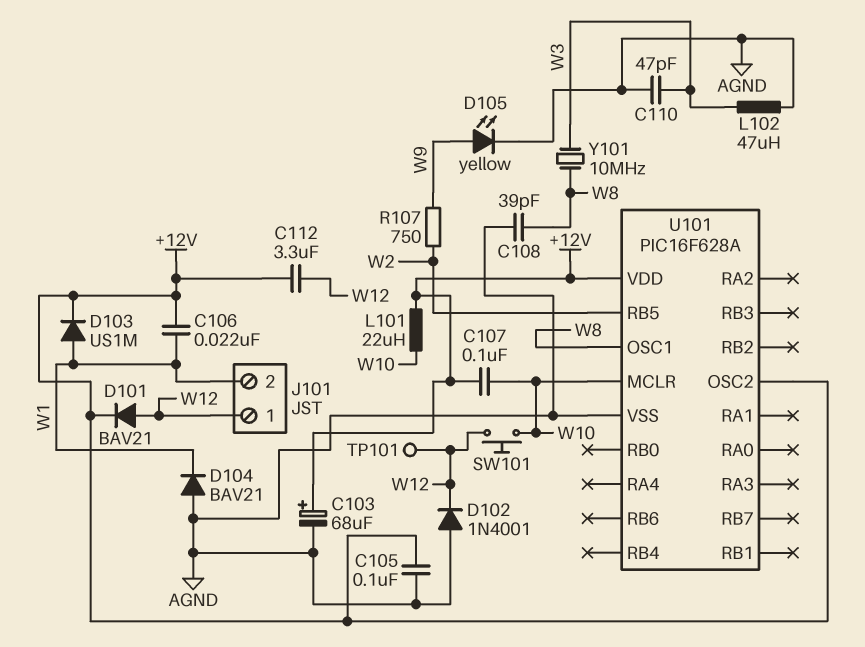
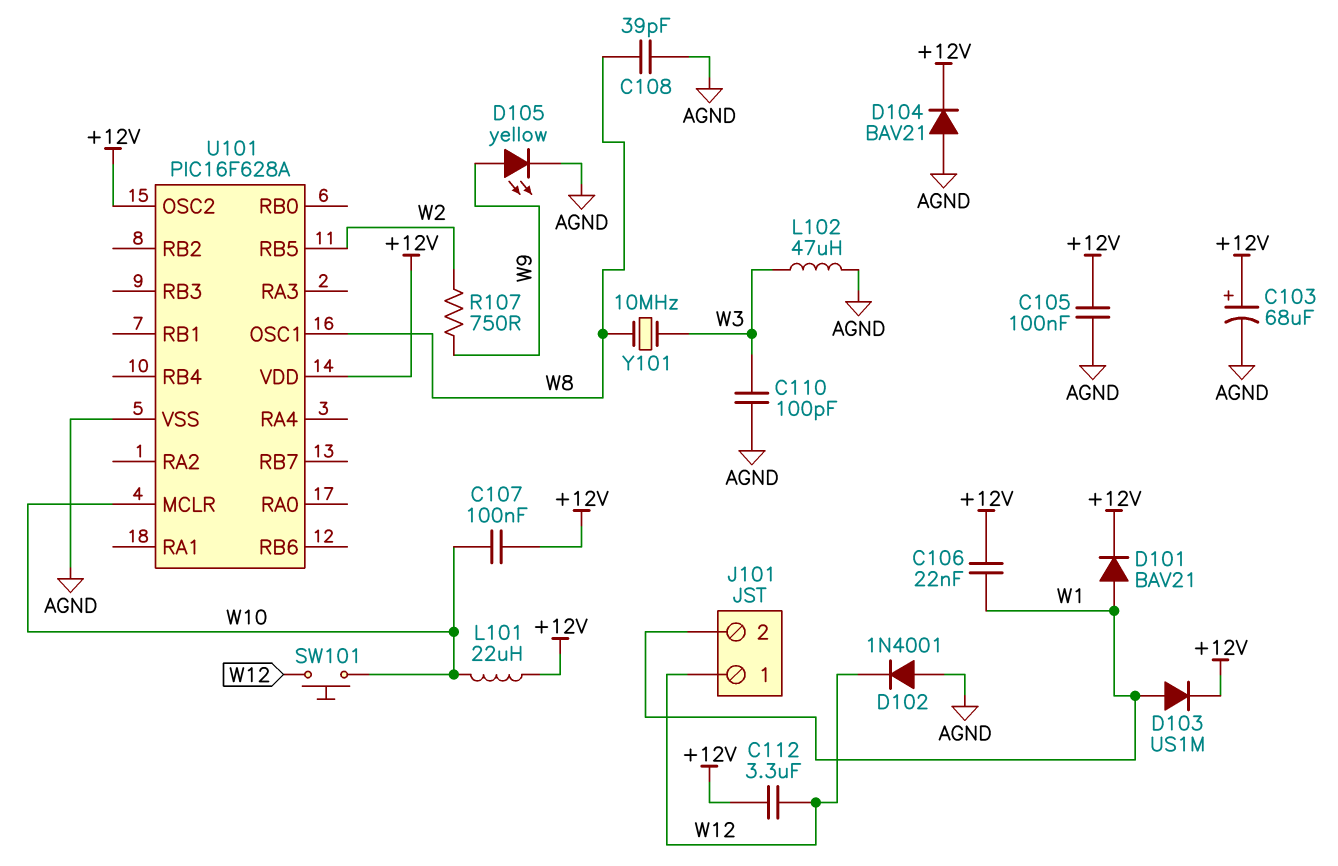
C110: 47pF (AGND, W3) -> 100pF (AGND, W3)
D101: diode BAV21 (A W12, K +12V) -> diode BAV21 (A W1, K +12V)
D104: diode BAV21 (A AGND, K W1) -> diode BAV21 (A AGND, K +12V)
TP101: test point (W12) -> none

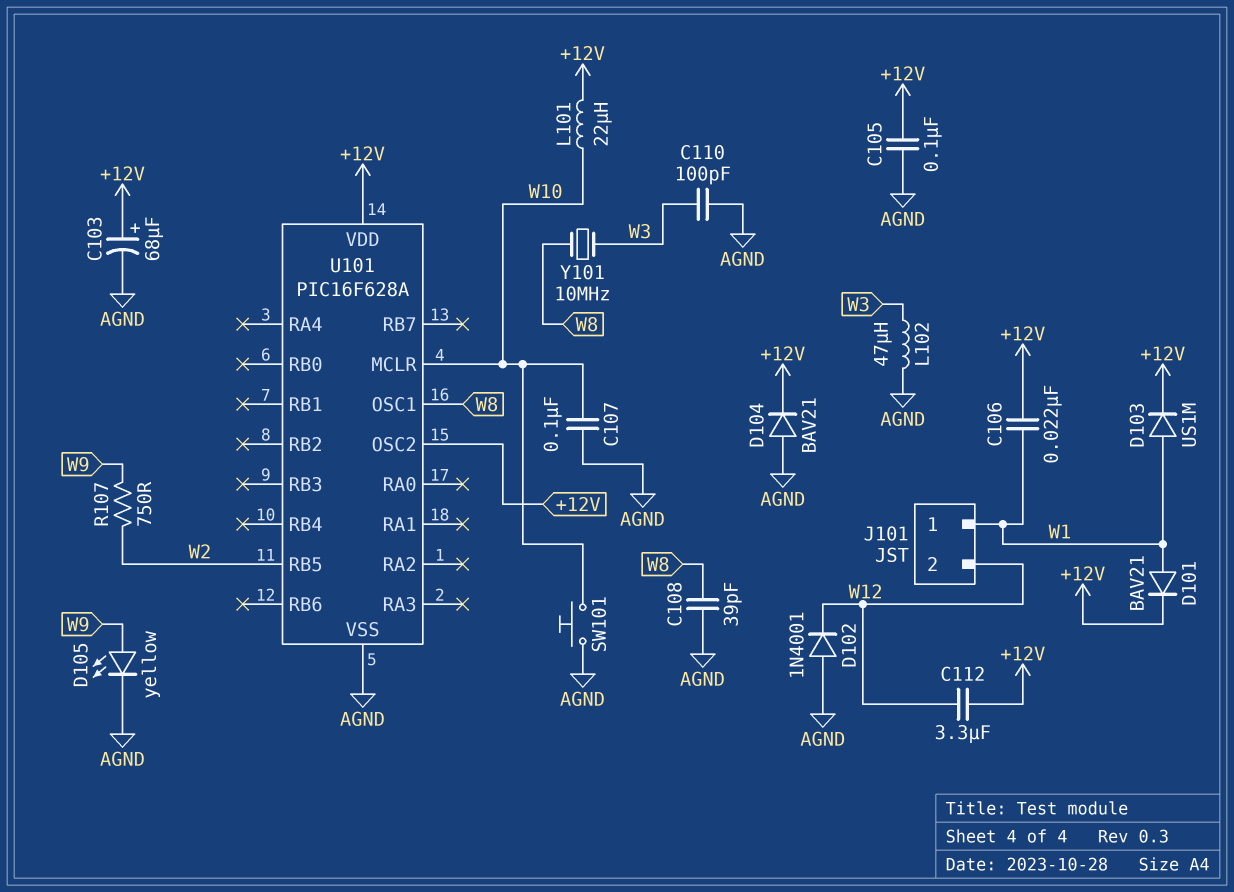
C107: 100nF (+12V, W10) -> 100nF (AGND, W10)
J101 pin 1: W12 -> W1
J101 pin 2: W1 -> W12
SW101: button (W10, W12) -> button (AGND, W10)

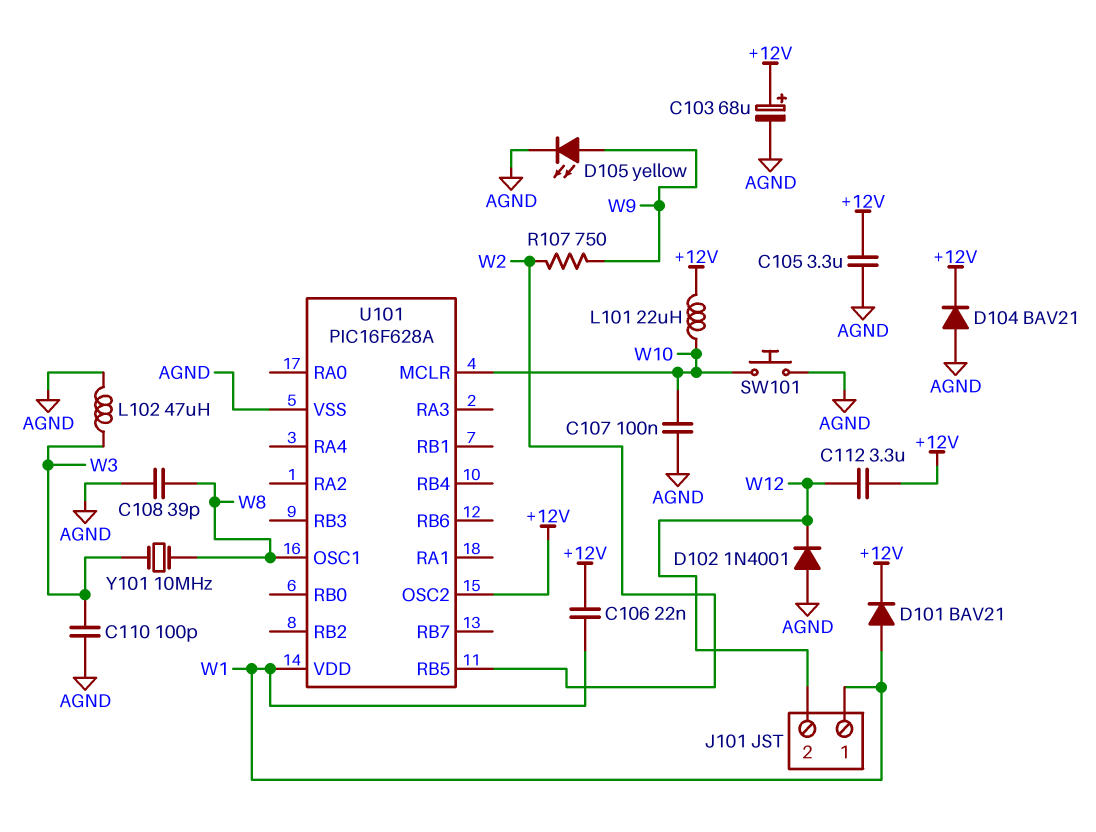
C105: 100nF (+12V, AGND) -> 3.3uF (+12V, AGND)
D103: diode US1M (A W1, K +12V) -> none
U101 pin VDD: +12V -> W1

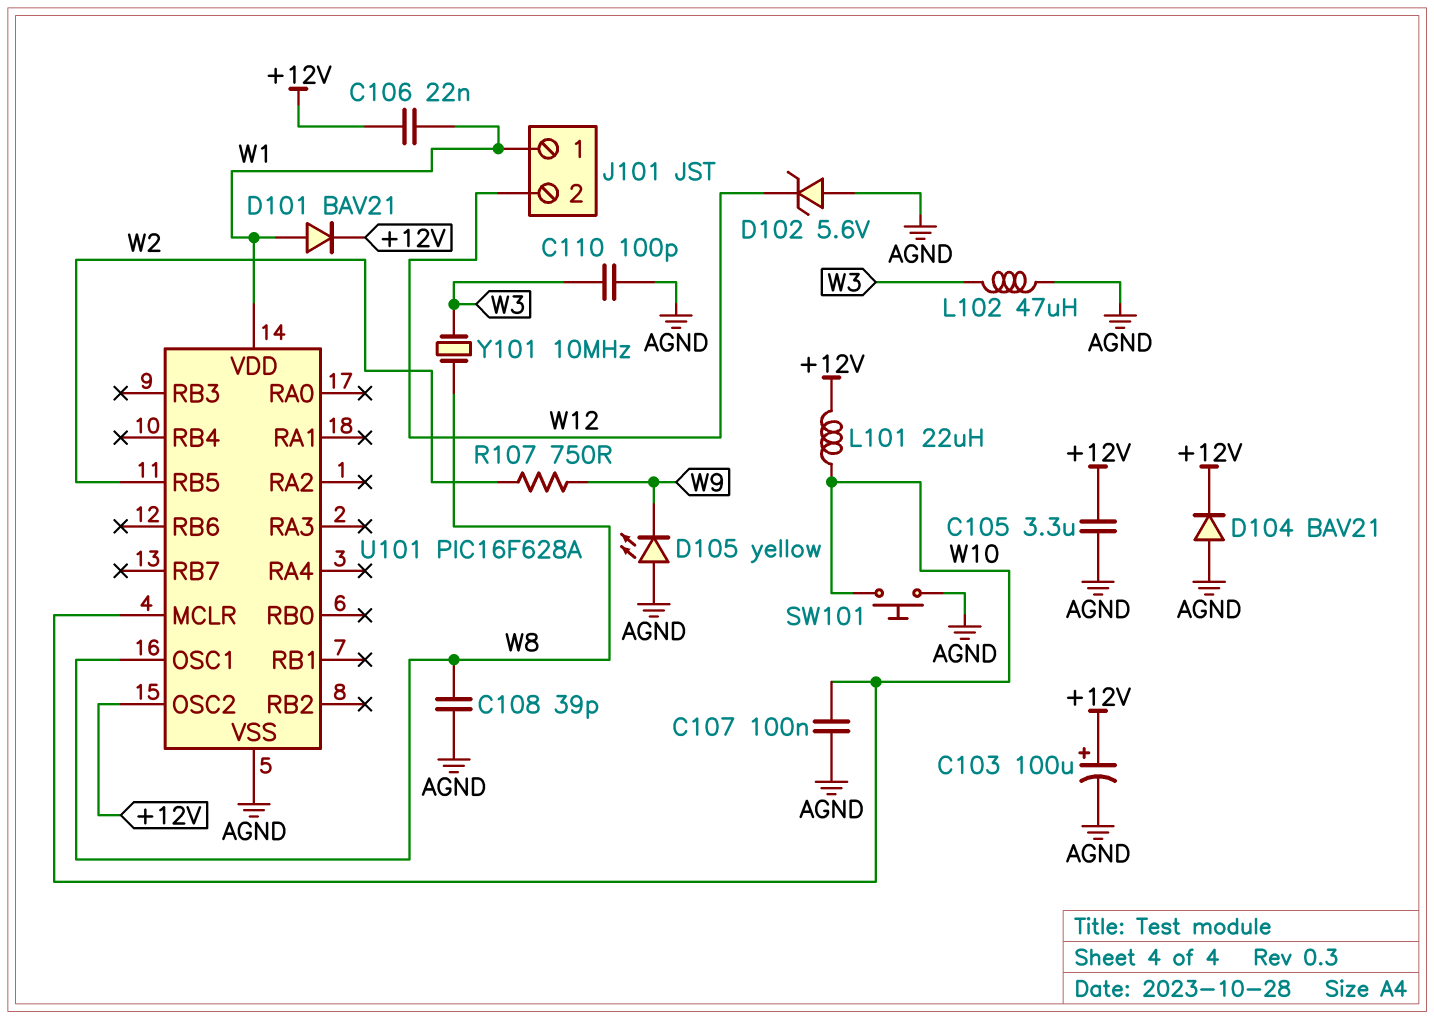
C103: 68uF (plus +12V, minus AGND) -> 100uF (plus +12V, minus AGND)
C112: 3.3uF (+12V, W12) -> none
D102: diode 1N4001 (A AGND, K W12) -> zener 5.6V (A AGND, K W12)
D105: LED yellow (A W9, K AGND) -> LED yellow (A AGND, K W9)

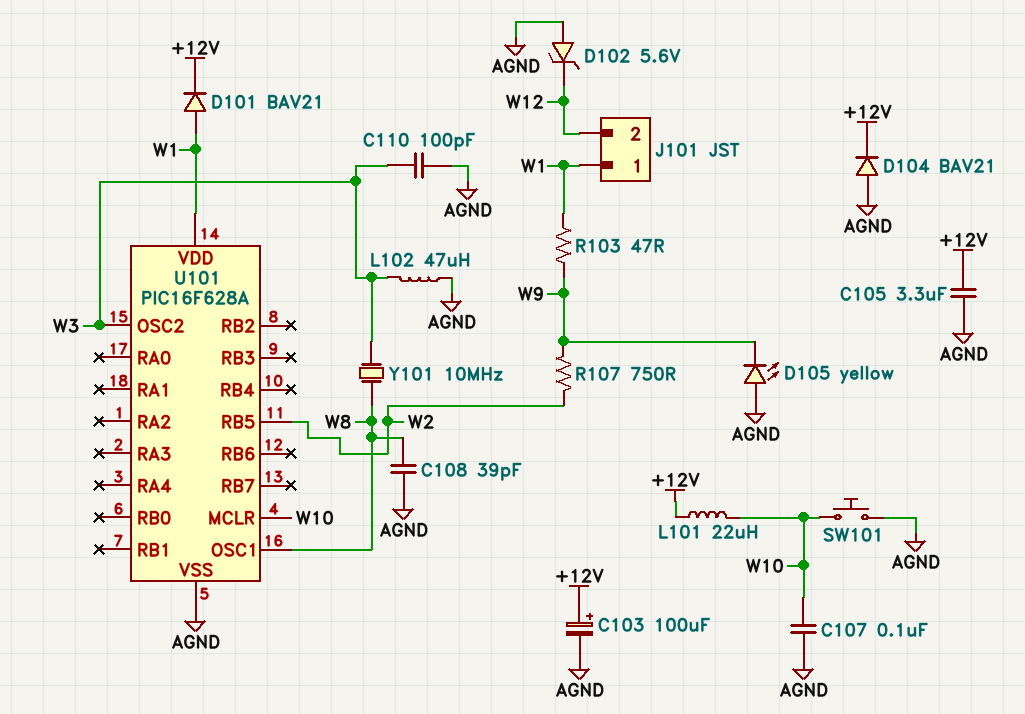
C106: 22nF (+12V, W1) -> none
R103: none -> 47 (W1, W9)
U101 pin OSC2: +12V -> W3

